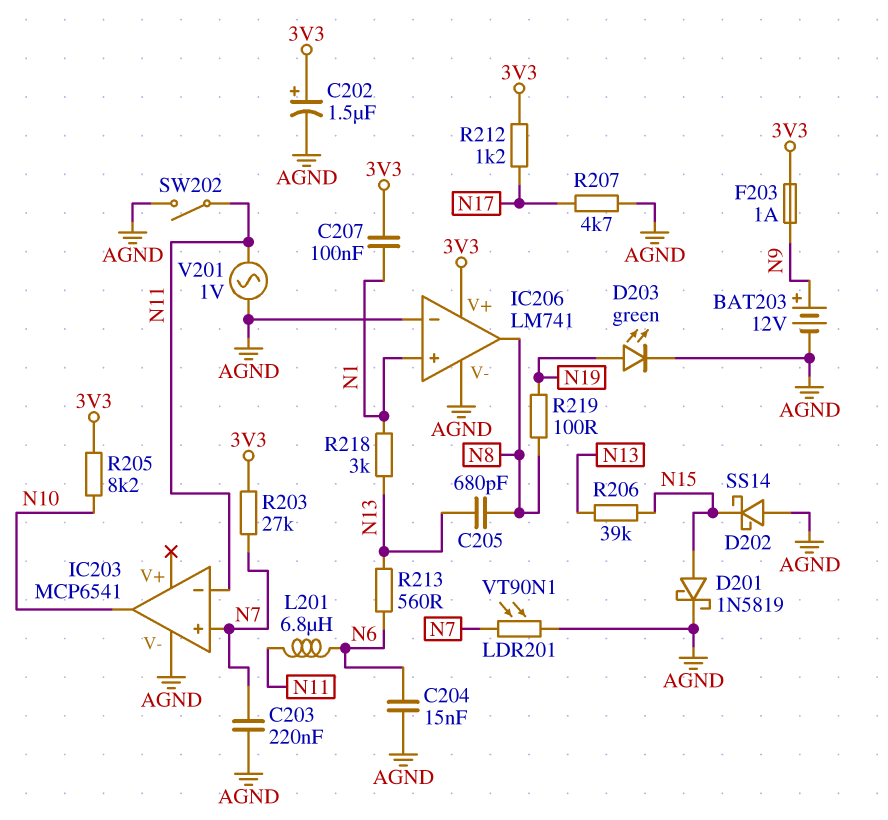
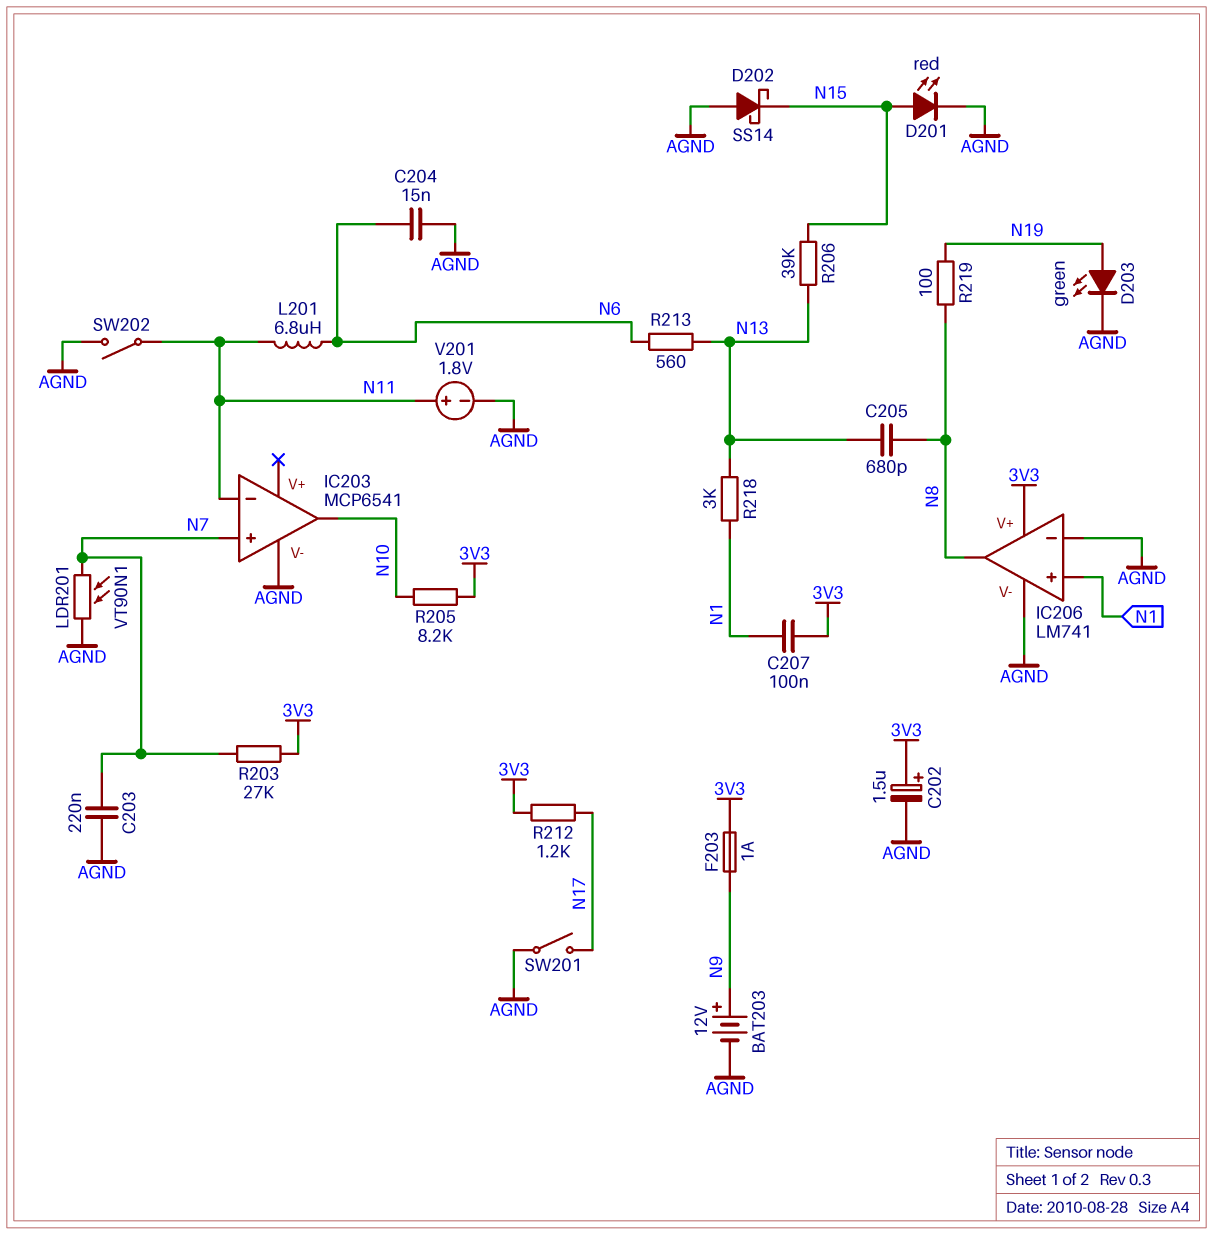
D201: schottky 1N5819 (A N15, K AGND) -> LED red (A N15, K AGND)
R207: 4.7k (AGND, N17) -> none
SW201: none -> switch (AGND, N17)
V201: AC 1V (AGND, N11) -> 1.8V (plus N11, minus AGND)

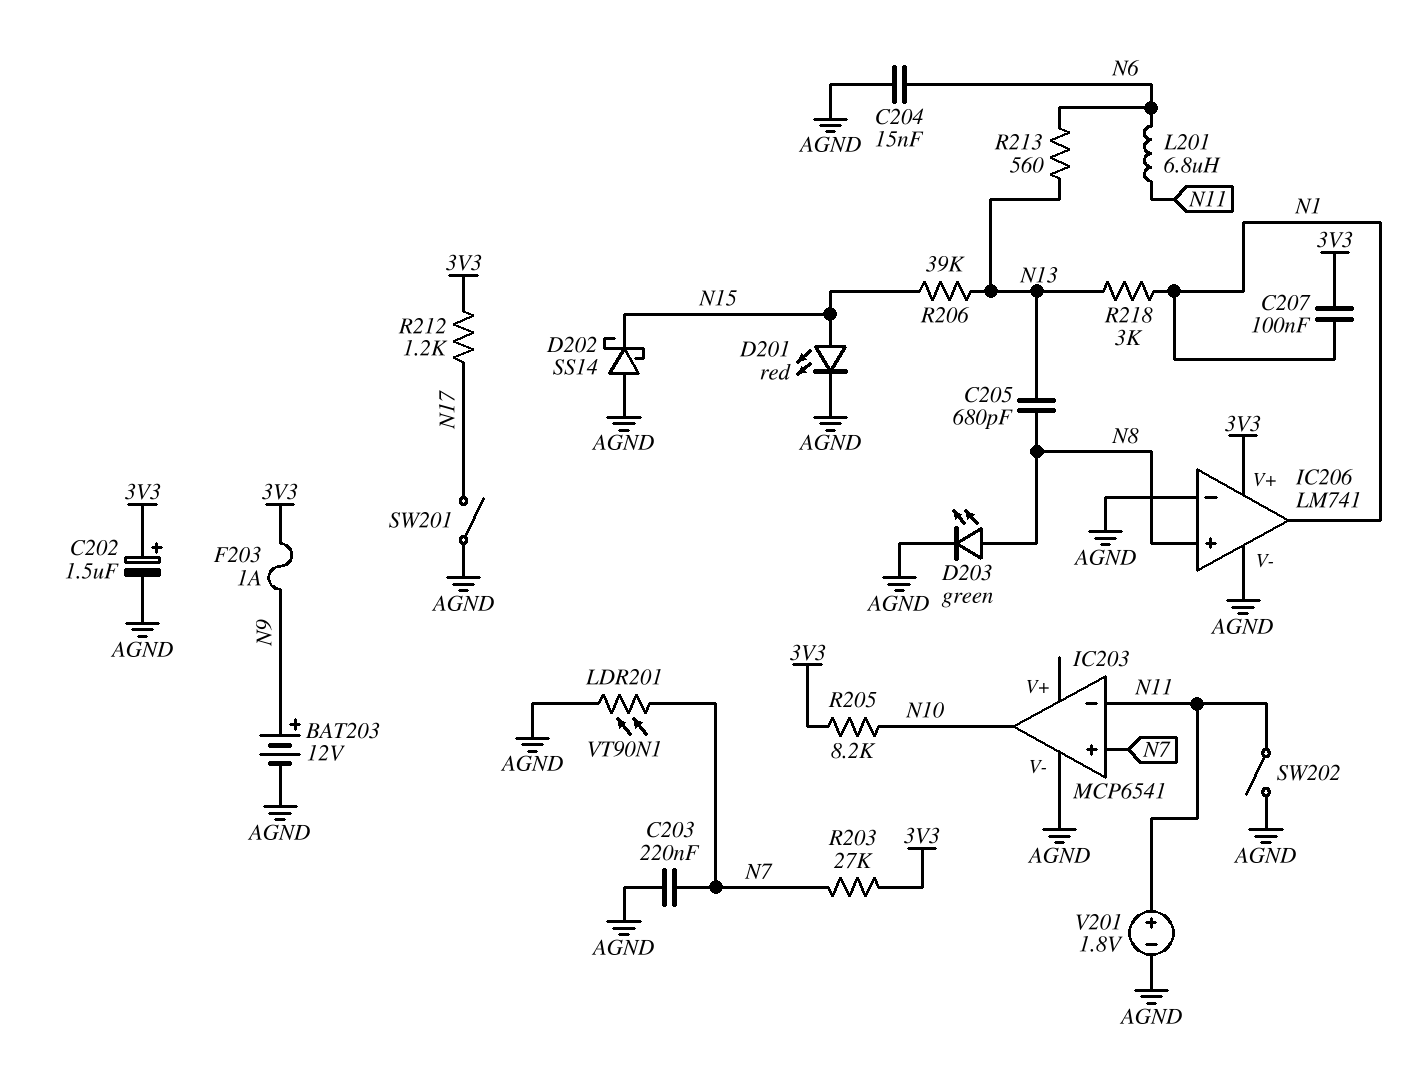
D203: LED green (A N19, K AGND) -> LED green (A N8, K AGND)
IC206 pin in+: N1 -> N8
IC206 pin out: N8 -> N1
R219: 100 (N8, N19) -> none

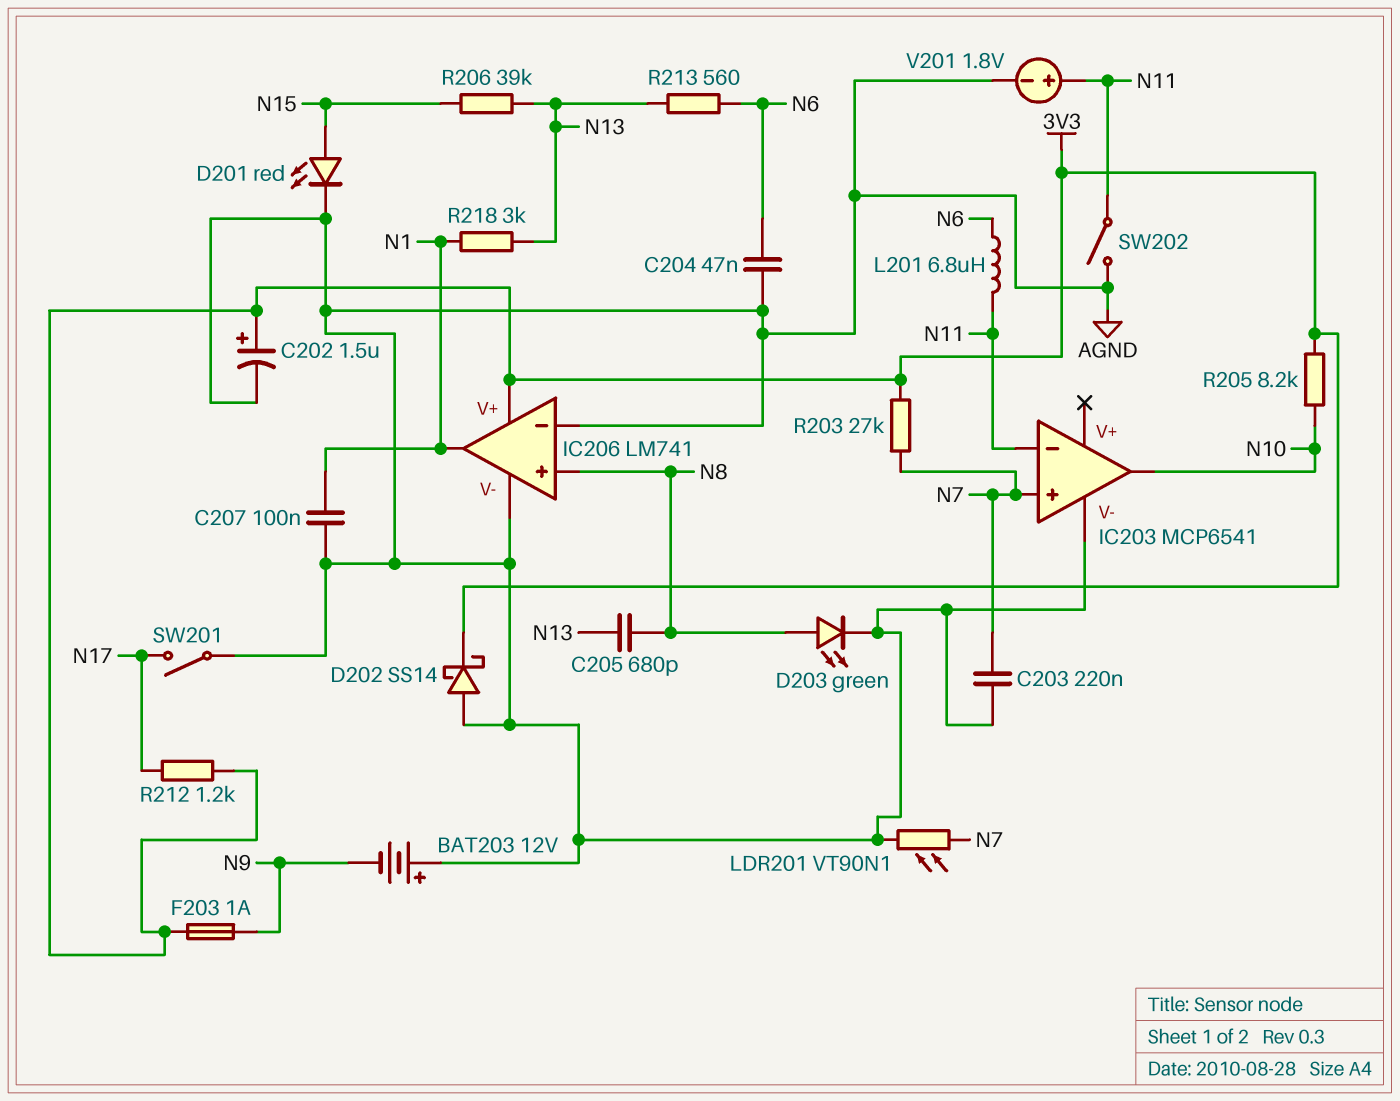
BAT203: 12V (plus N9, minus AGND) -> 12V (plus AGND, minus N9)
C204: 15nF (AGND, N6) -> 47nF (AGND, N6)
C207: 100nF (3V3, N1) -> 100nF (AGND, N1)
D202: schottky SS14 (A AGND, K N15) -> schottky SS14 (A AGND, K 3V3)

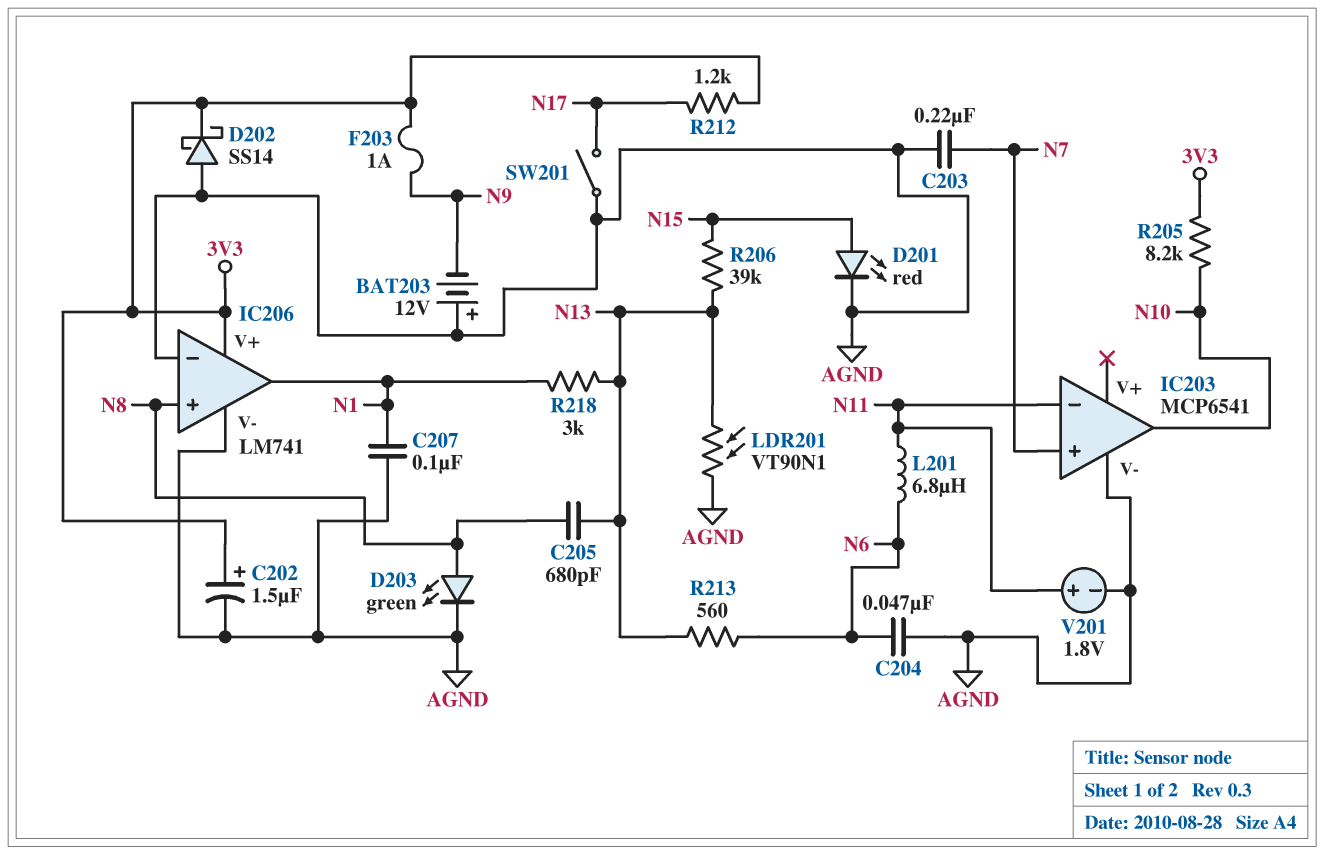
LDR201: VT90N1 (AGND, N7) -> VT90N1 (AGND, N13)
R203: 27k (3V3, N7) -> none
SW202: switch (AGND, N11) -> none

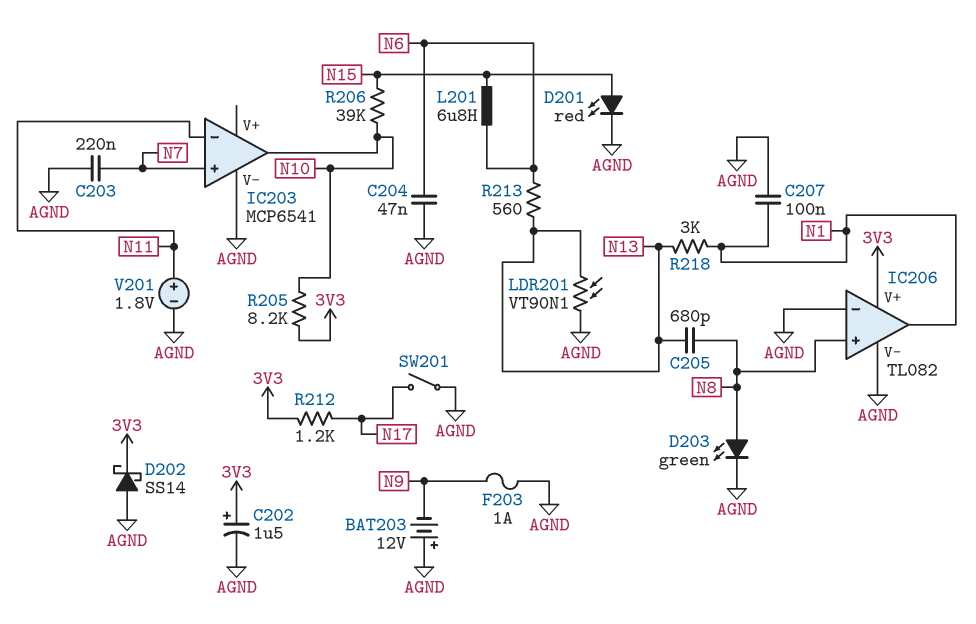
F203: 1A (3V3, N9) -> 1A (AGND, N9)
IC206: LM741 -> TL082
L201: 6.8uH (N6, N11) -> 6.8uH (N6, N15)
R206: 39k (N13, N15) -> 39k (N10, N15)

